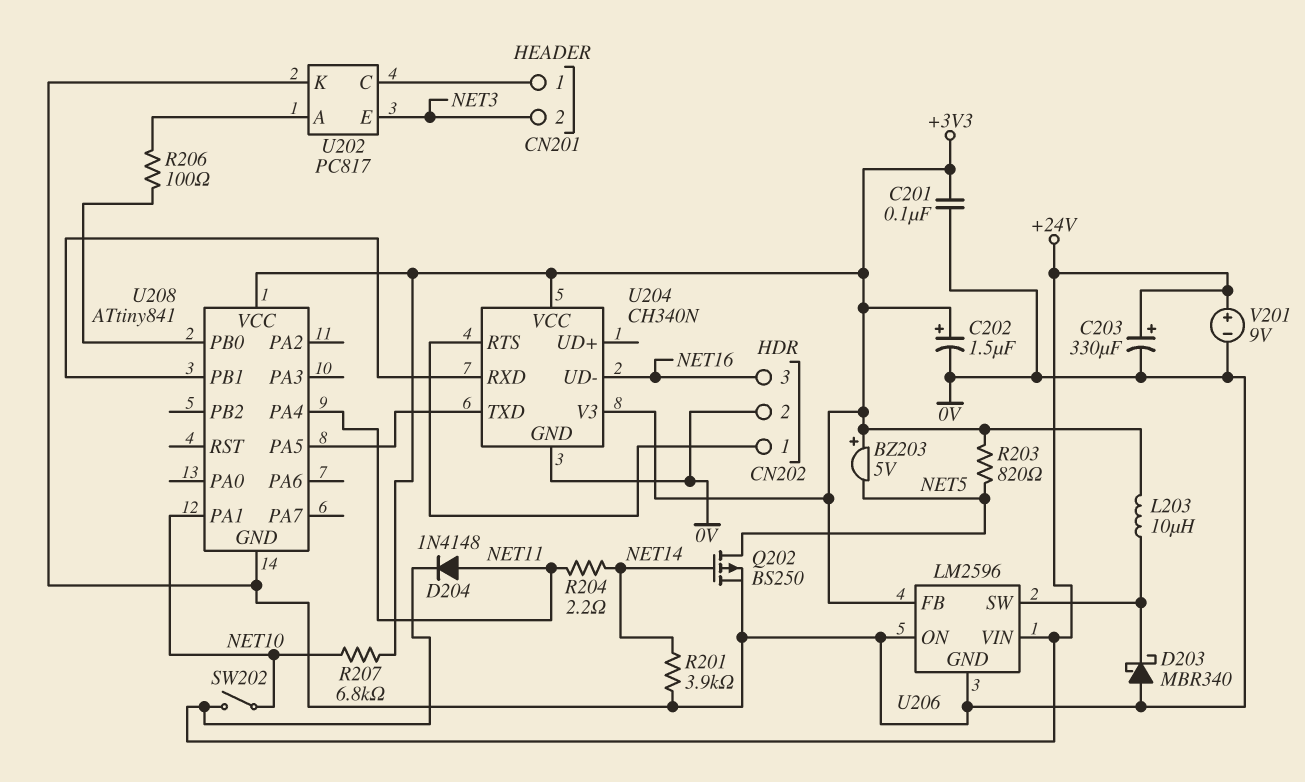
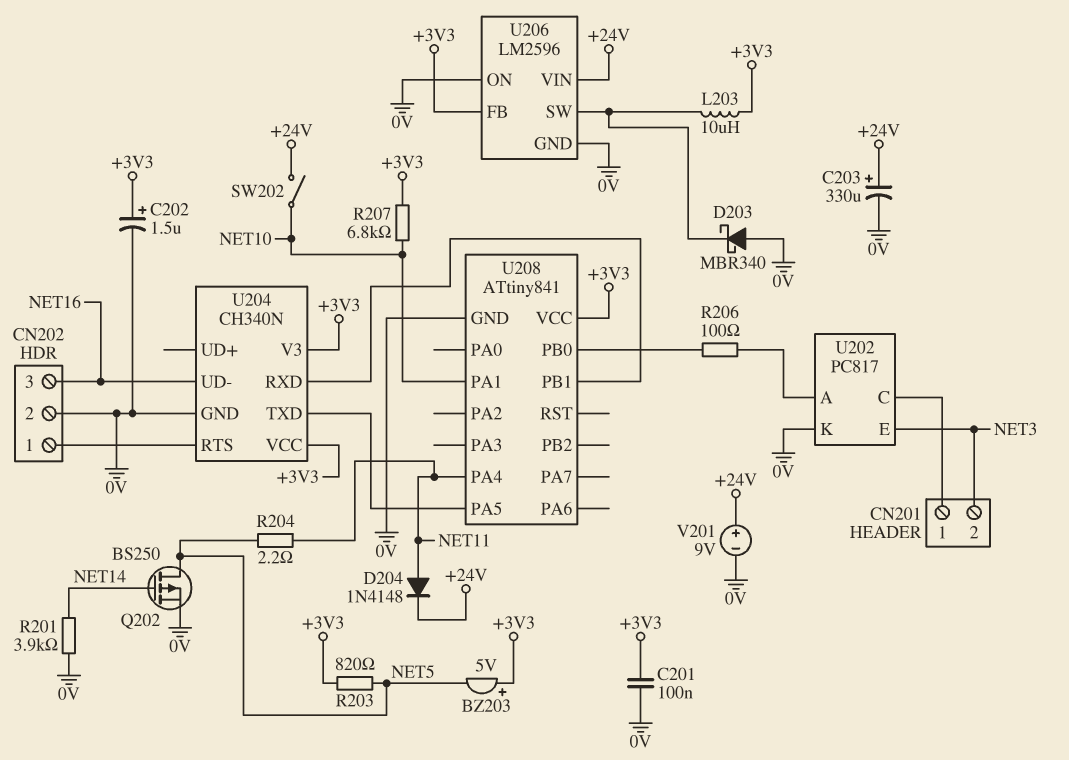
R204: 2.2 (NET11, NET14) -> 2.2 (NET5, NET11)

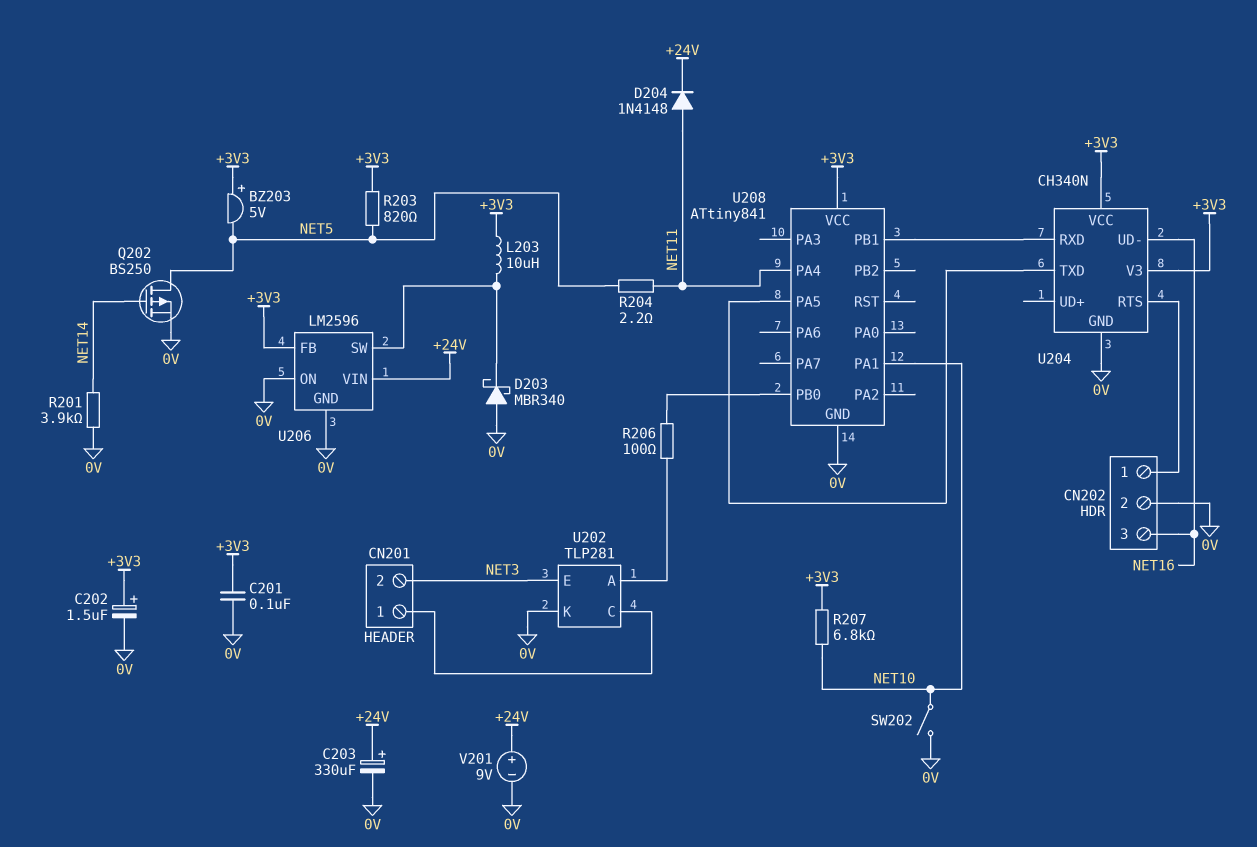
SW202: switch (+24V, NET10) -> switch (0V, NET10)
U202: PC817 -> TLP281

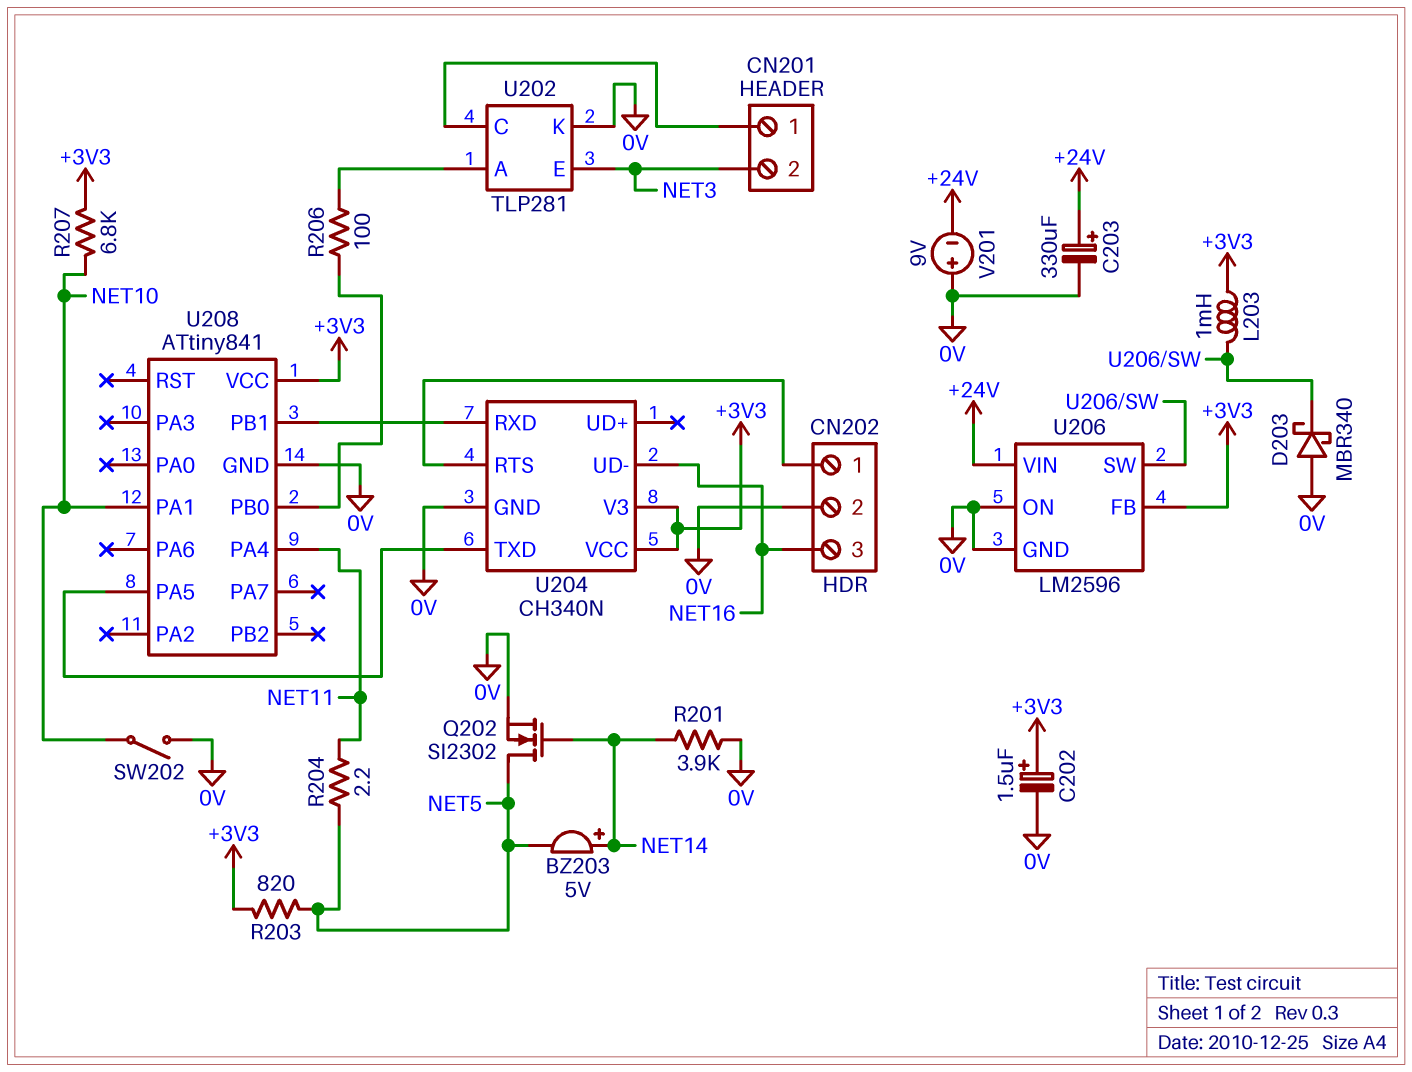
BZ203: buzzer 5V (plus +3V3, minus NET5) -> buzzer 5V (plus NET14, minus NET5)
C201: 100nF (+3V3, 0V) -> none
D204: diode 1N4148 (A NET11, K +24V) -> none
L203: 10uH (+3V3, U206/SW) -> 1mH (+3V3, U206/SW)
Q202: PMOS BS250 (G NET14, D NET5, S 0V) -> NMOS SI2302 (G NET14, D NET5, S 0V)
V201: 9V (plus +24V, minus 0V) -> 9V (plus 0V, minus +24V)

